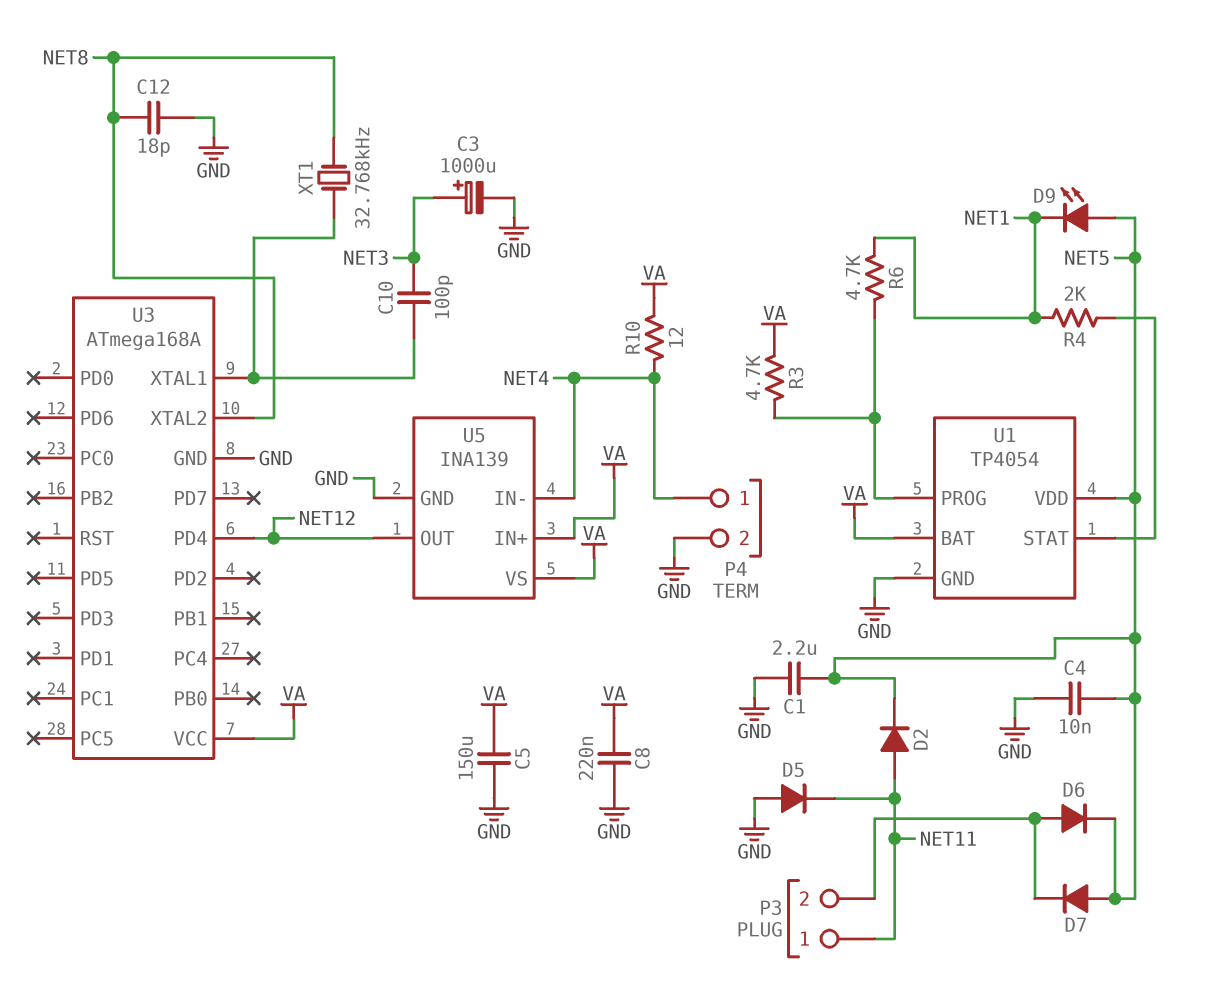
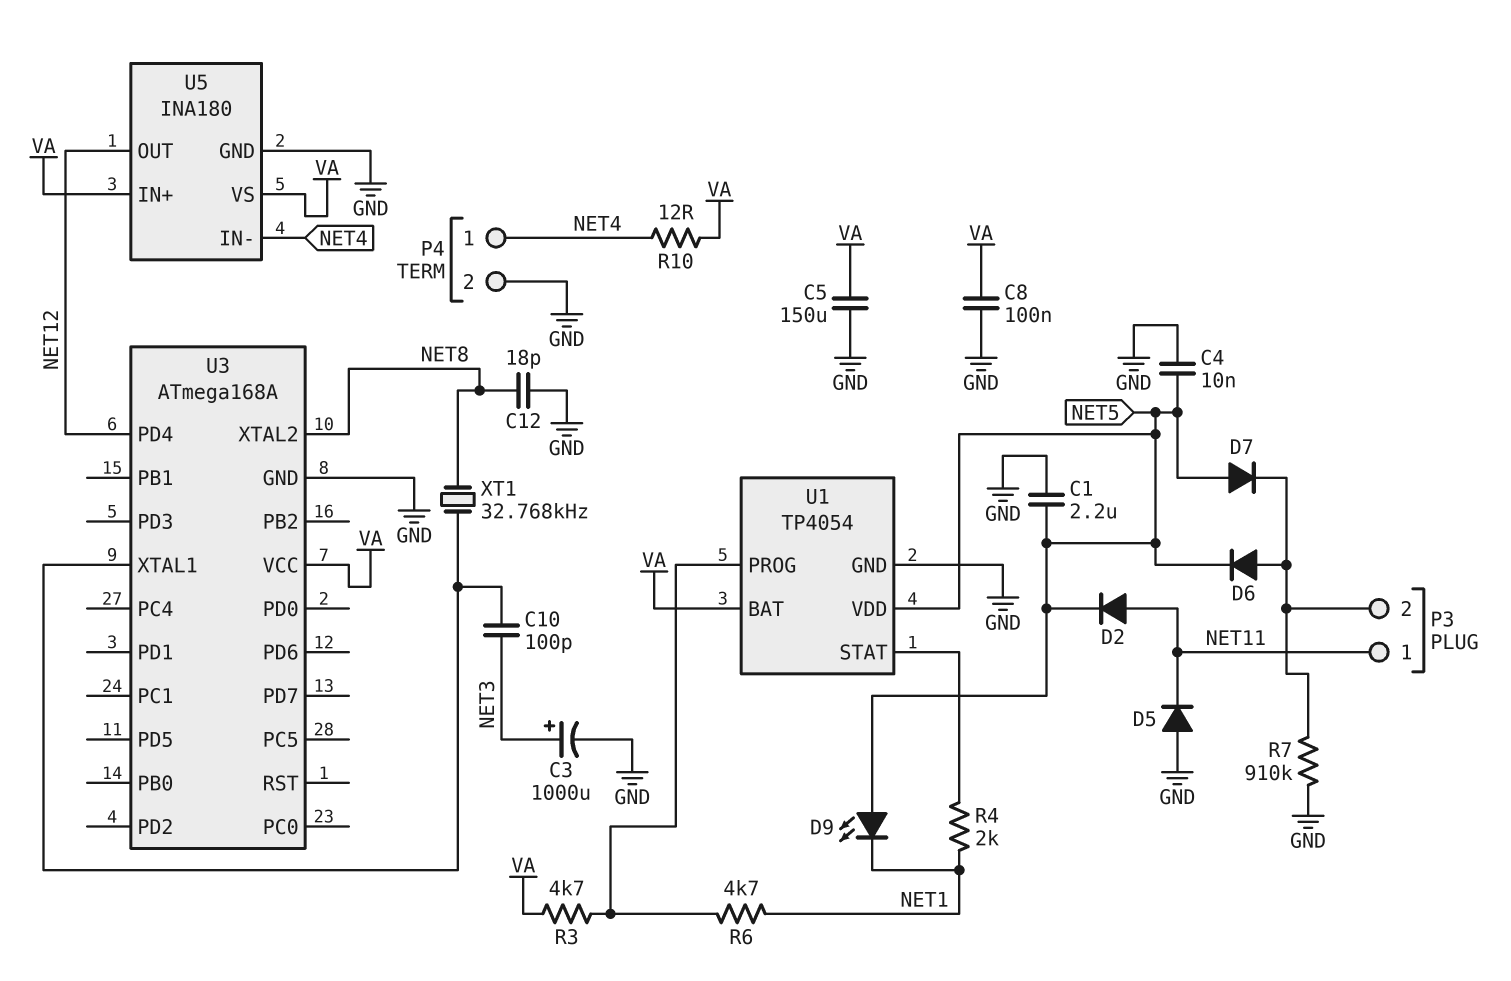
C8: 220nF (GND, VA) -> 100nF (GND, VA)
R7: none -> 910k (GND, P3/2)
U5: INA139 -> INA180

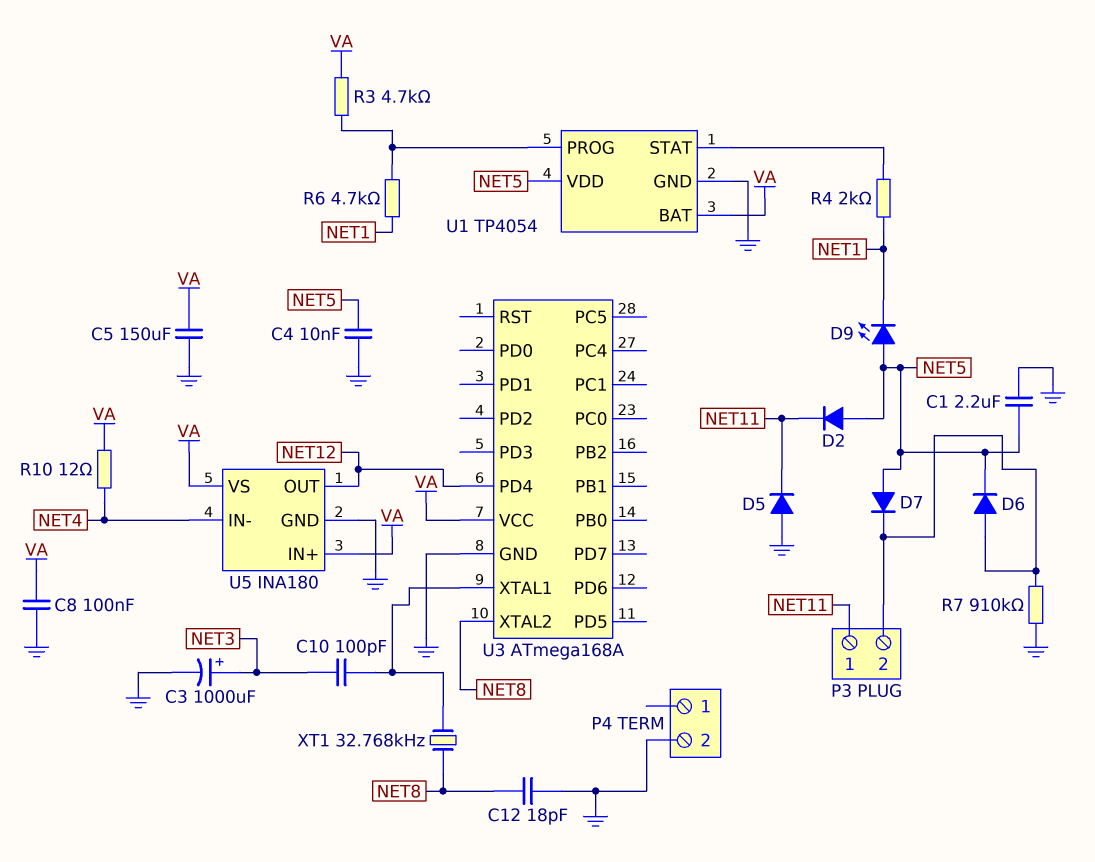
D2: diode (A NET11, K NET5) -> diode (A NET5, K NET11)
P4 pin 1: NET4 -> none

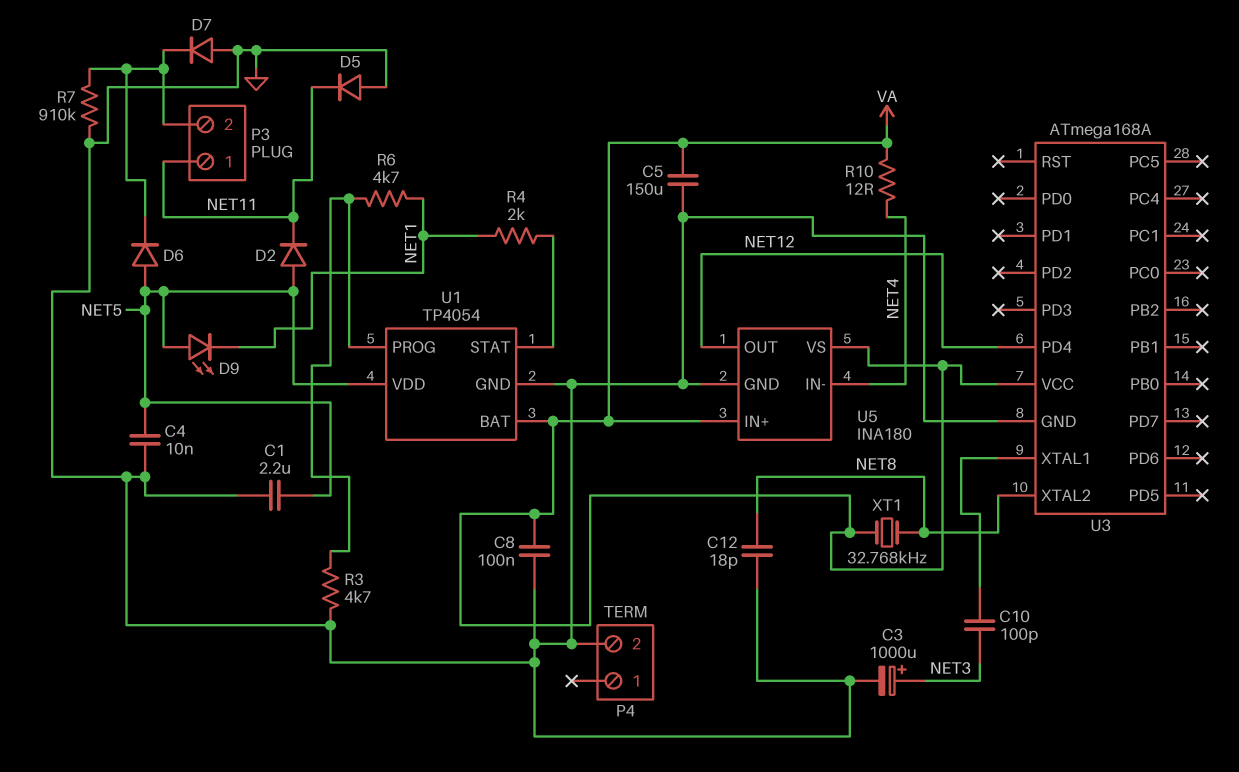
D6: diode (A P3/2, K NET5) -> diode (A NET5, K P3/2)
D7: diode (A NET5, K P3/2) -> diode (A GND, K P3/2)
R3: 4.7k (U1/PROG, VA) -> 4.7k (GND, U1/PROG)
XT1: 32.768kHz (NET8, U3/XTAL1) -> 32.768kHz (NET8, VA)

